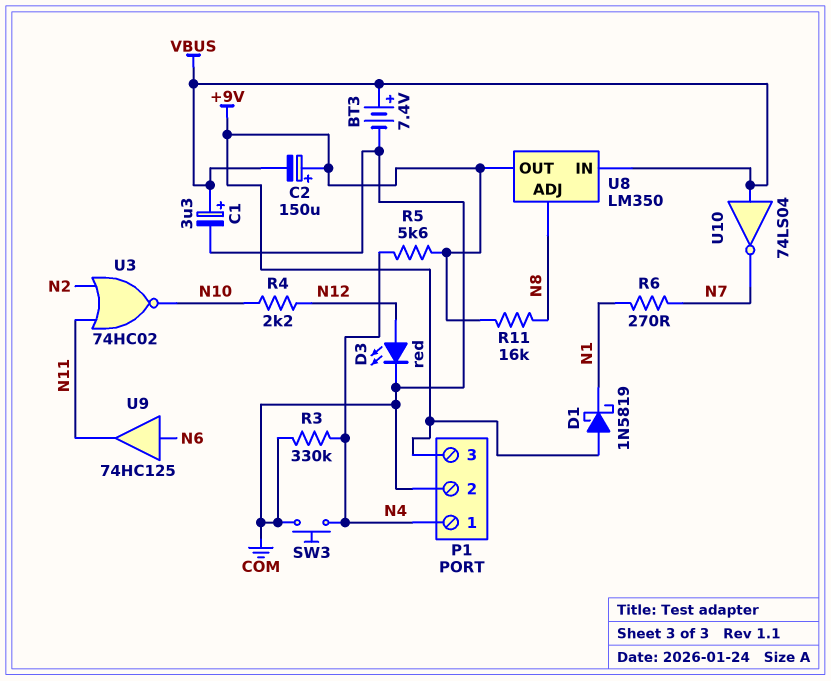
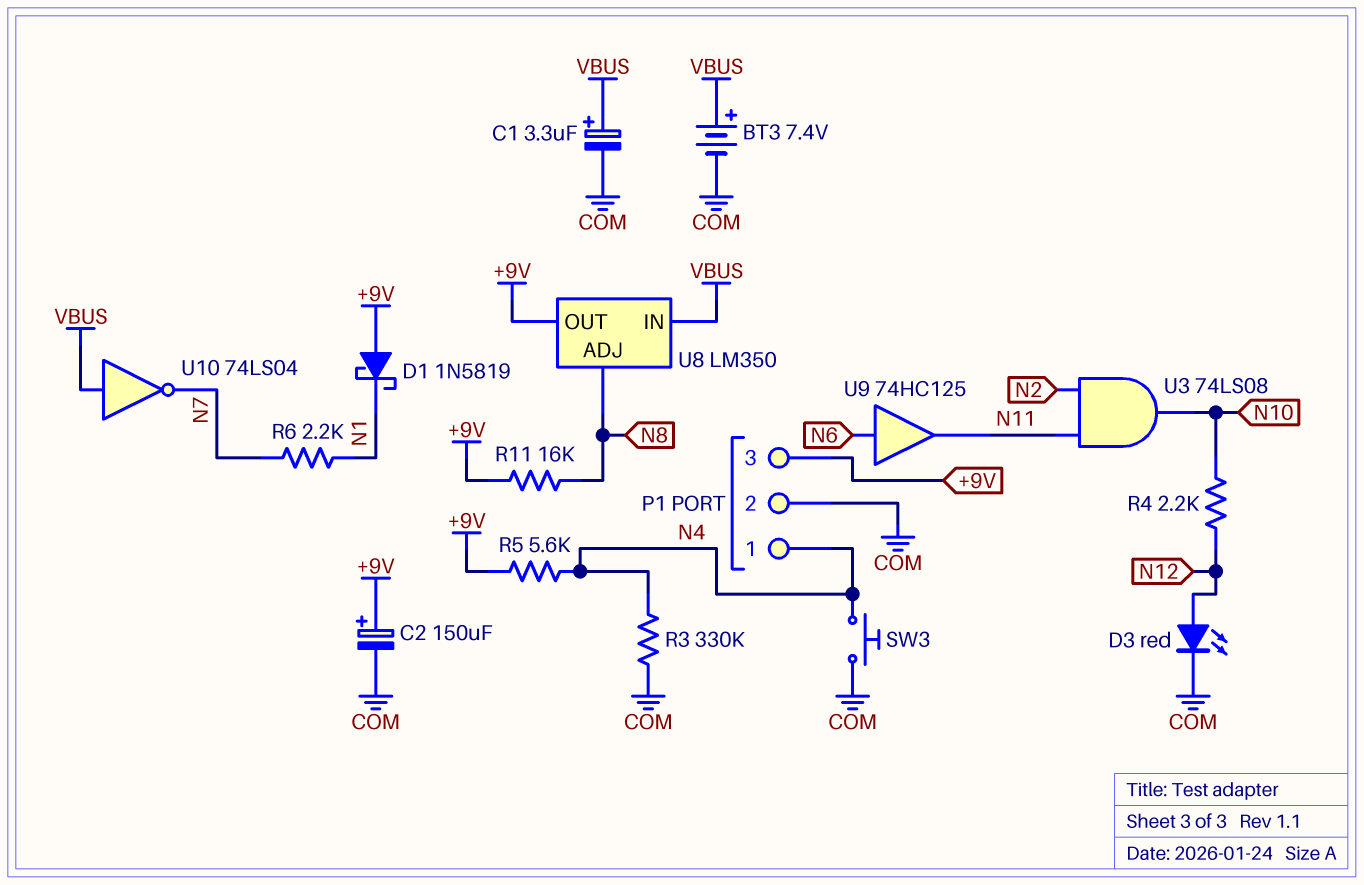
C2: 150uF (plus +9V, minus VBUS) -> 150uF (plus +9V, minus COM)
R6: 270 (N1, N7) -> 2.2k (N1, N7)
U3: NOR 74HC02 (in N2, in N11, out N10) -> AND 74LS08 (in N2, in N11, out N10)

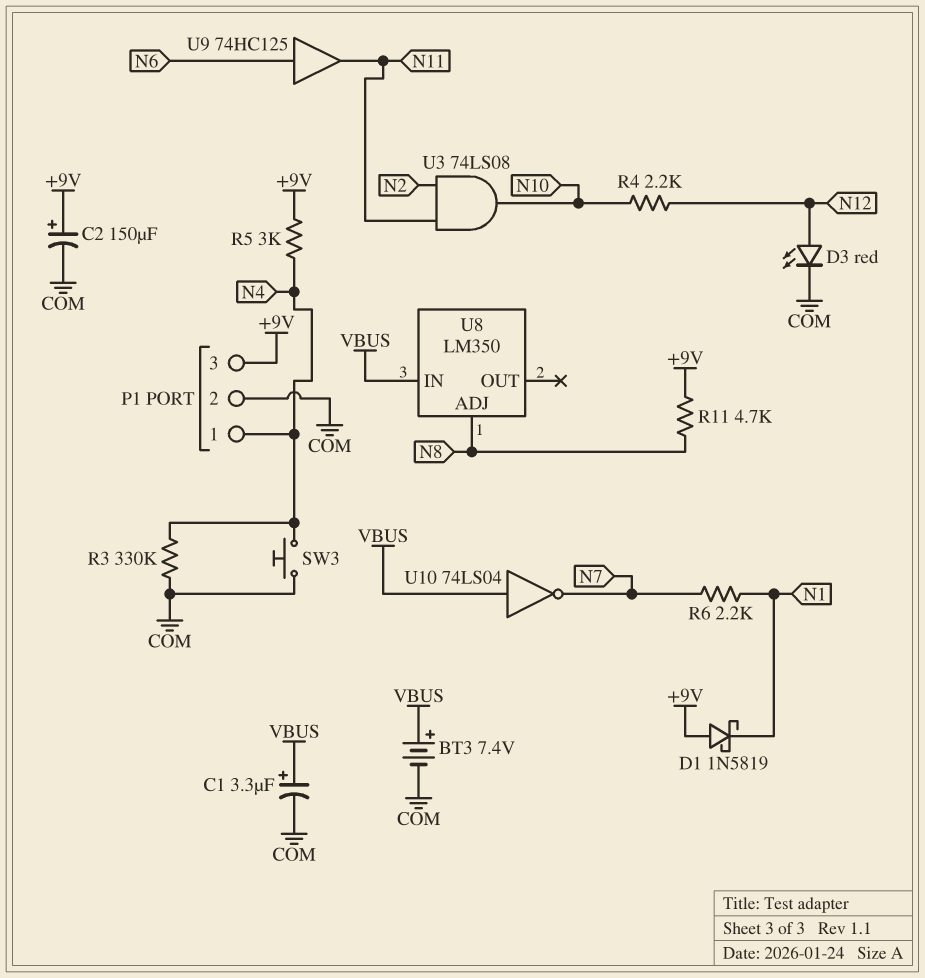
R5: 5.6k (+9V, N4) -> 3k (+9V, N4)
R11: 16k (+9V, N8) -> 4.7k (+9V, N8)
U8 pin OUT: +9V -> none

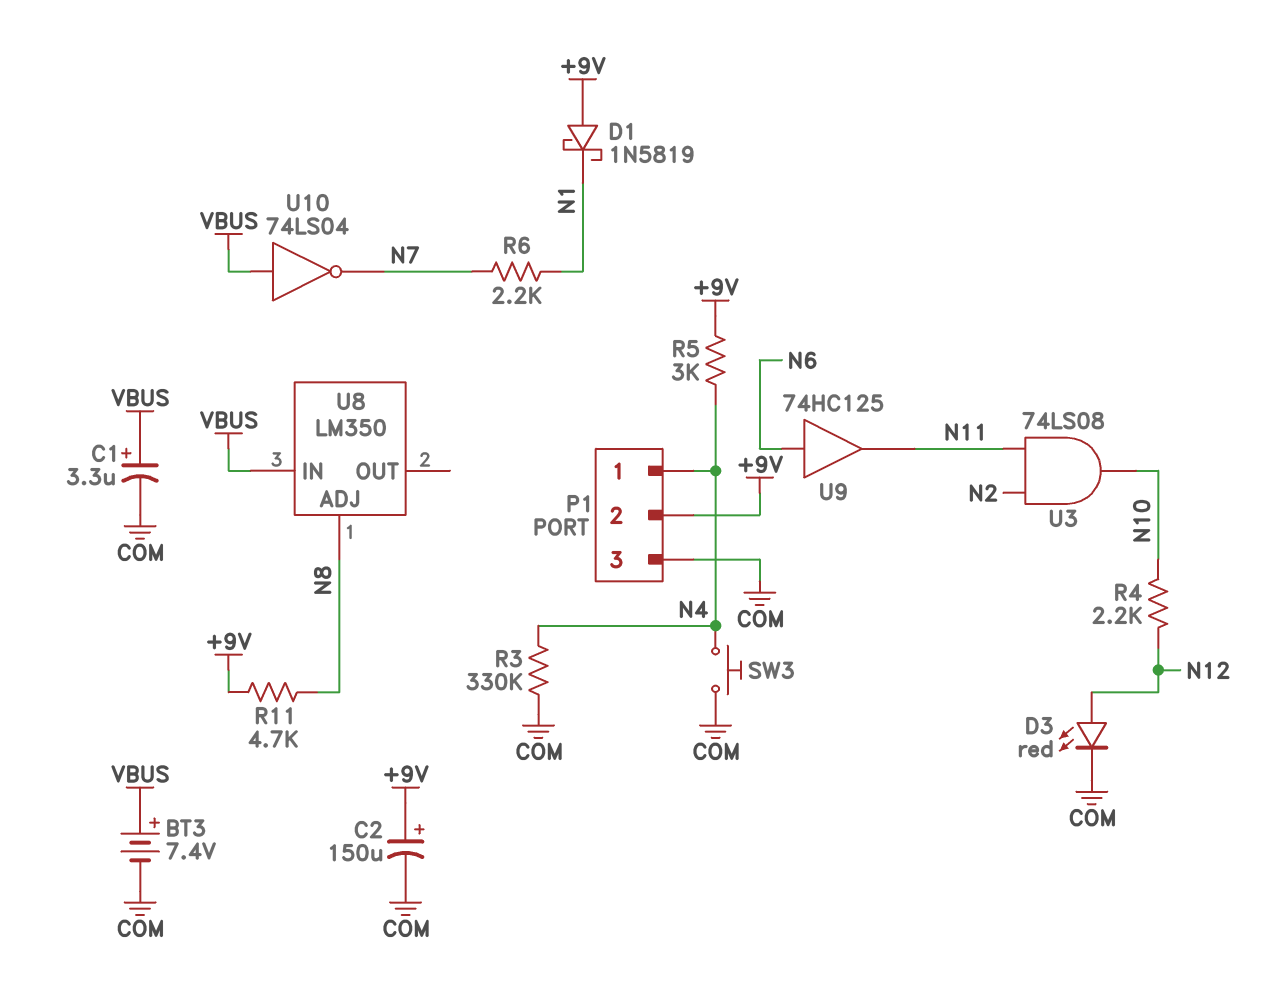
P1 pin 2: COM -> +9V
P1 pin 3: +9V -> COM

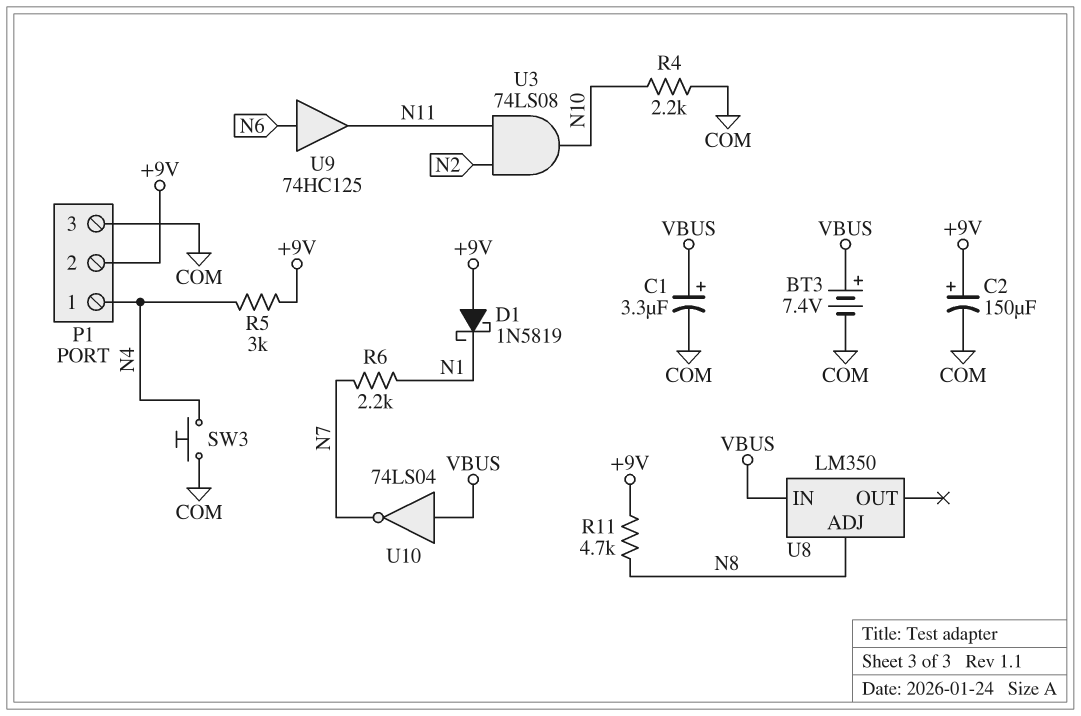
D3: LED red (A N12, K COM) -> none
R3: 330k (COM, N4) -> none
R4: 2.2k (N10, N12) -> 2.2k (COM, N10)

